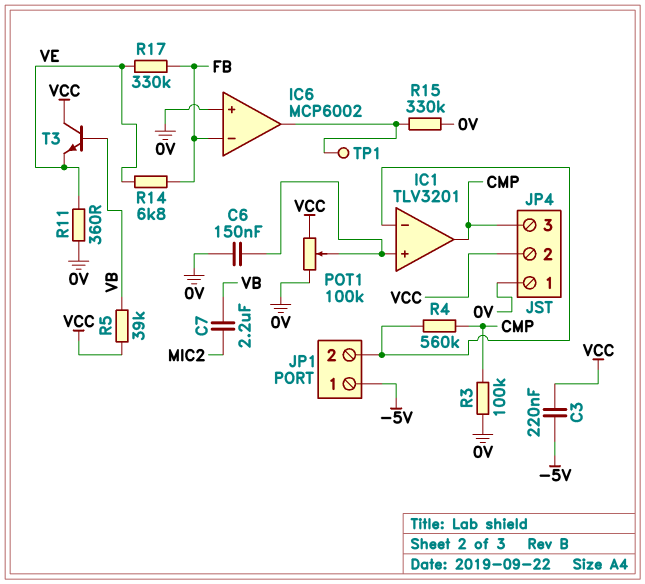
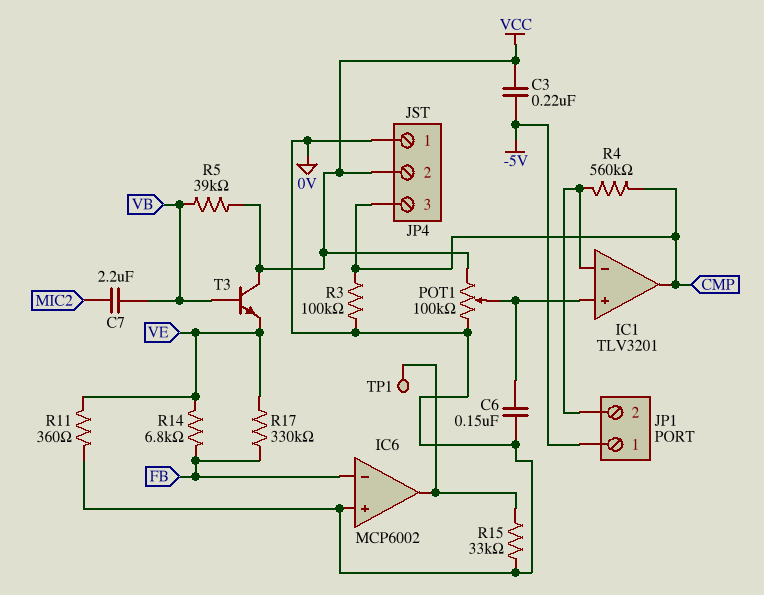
R15: 330k (0V, IC6/out) -> 33k (0V, IC6/out)

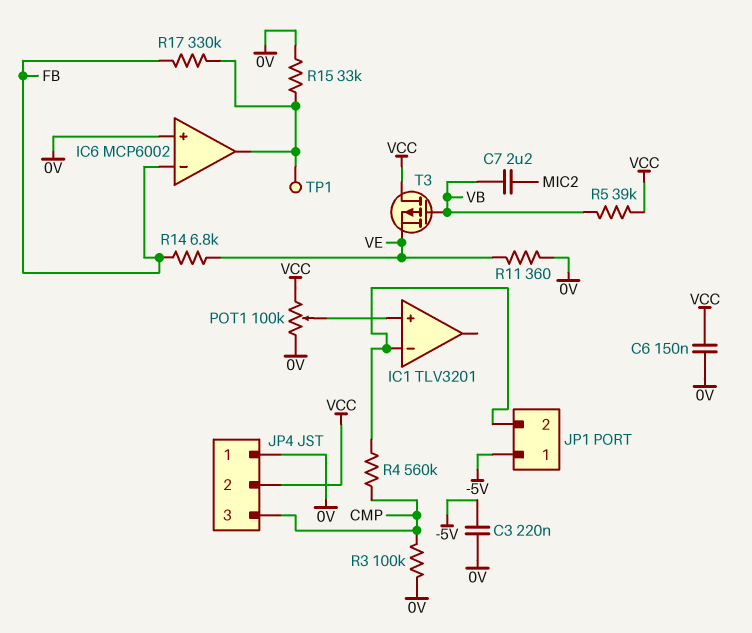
C3: 220nF (-5V, VCC) -> 220nF (-5V, 0V)
C6: 150nF (0V, IC1/in+) -> 150nF (0V, VCC)
IC1 pin out: CMP -> none
R17: 330k (FB, VE) -> 330k (FB, IC6/out)
T3: NPN (B VB, C VCC, E VE) -> PMOS (G VB, D VCC, S VE)

